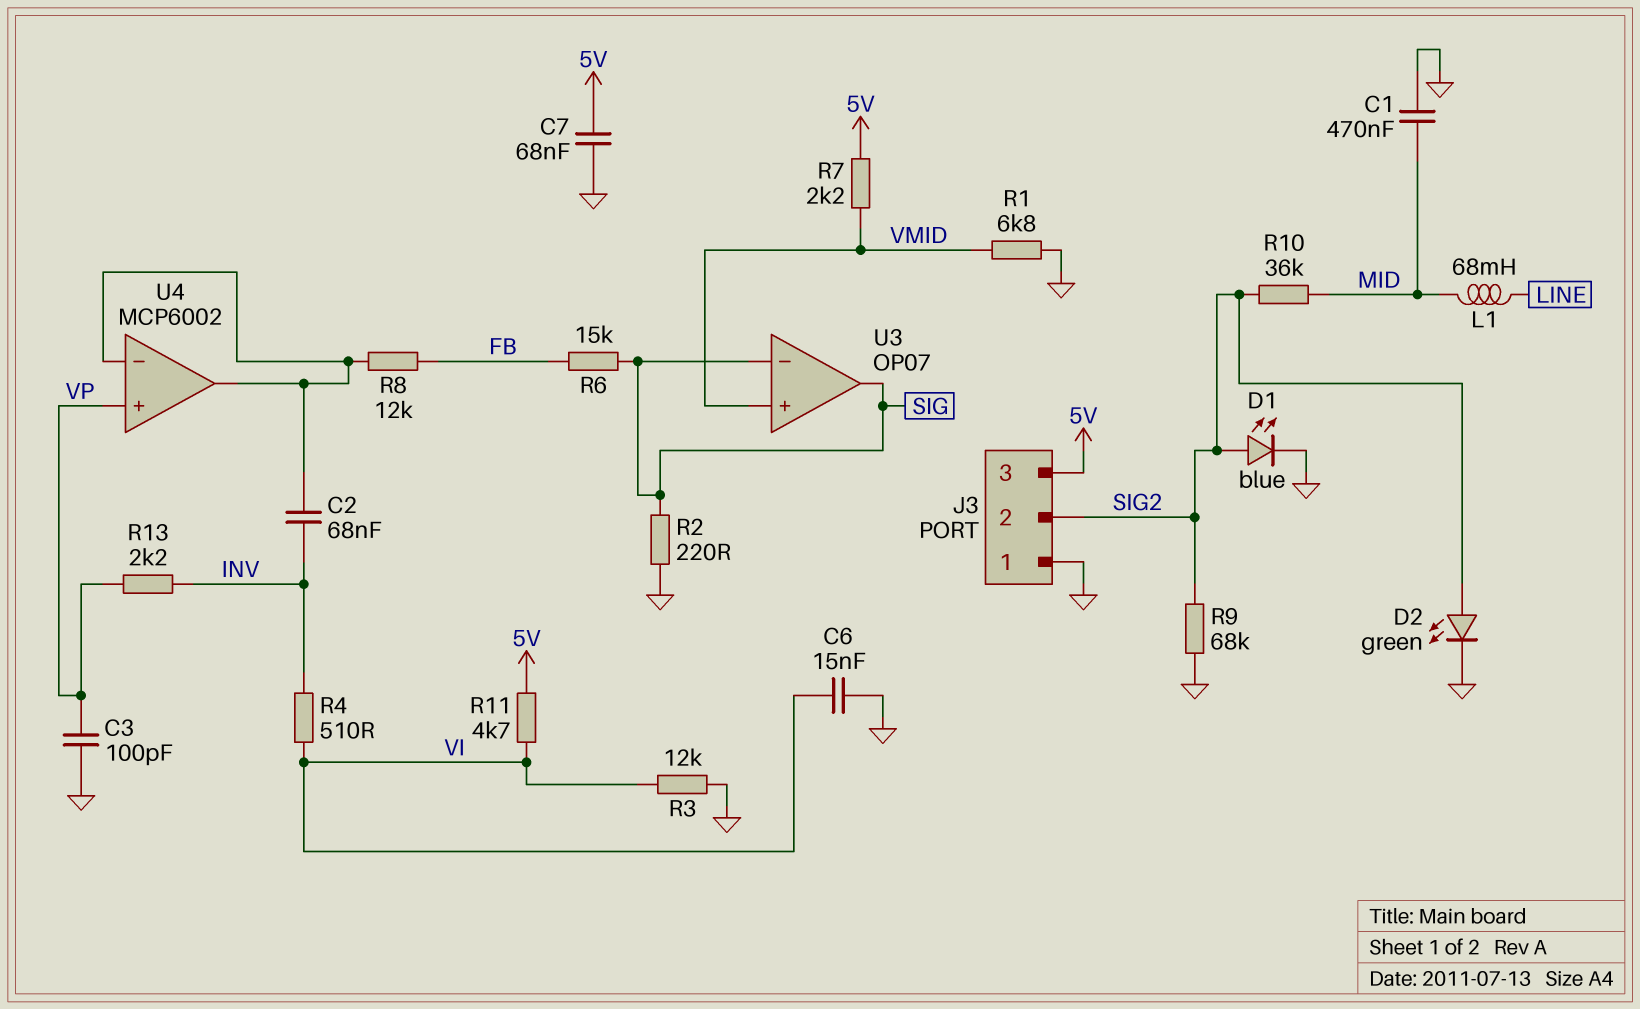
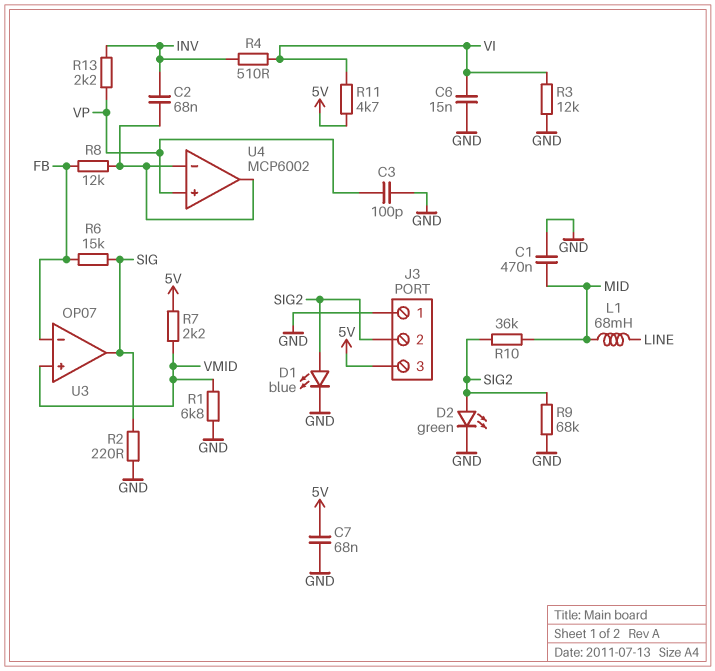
U3 pin in-: SIG -> FB

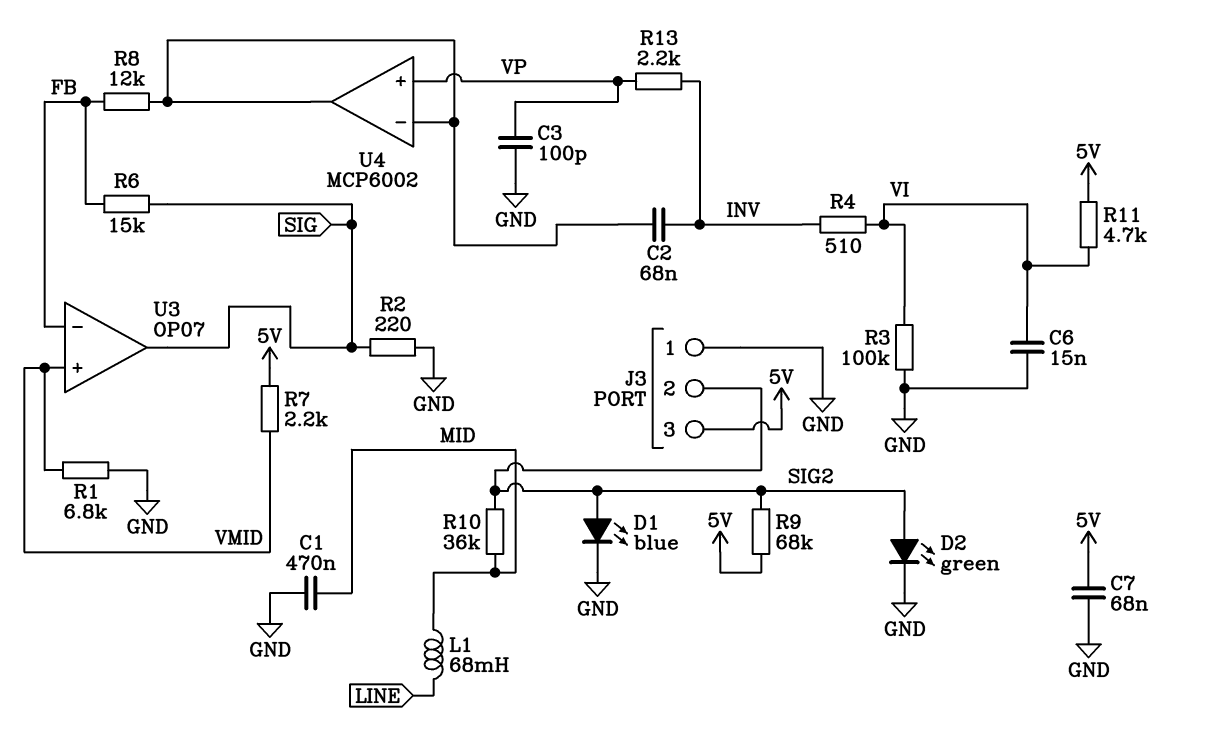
R3: 12k (GND, VI) -> 100k (GND, VI)
R9: 68k (GND, SIG2) -> 68k (5V, SIG2)

